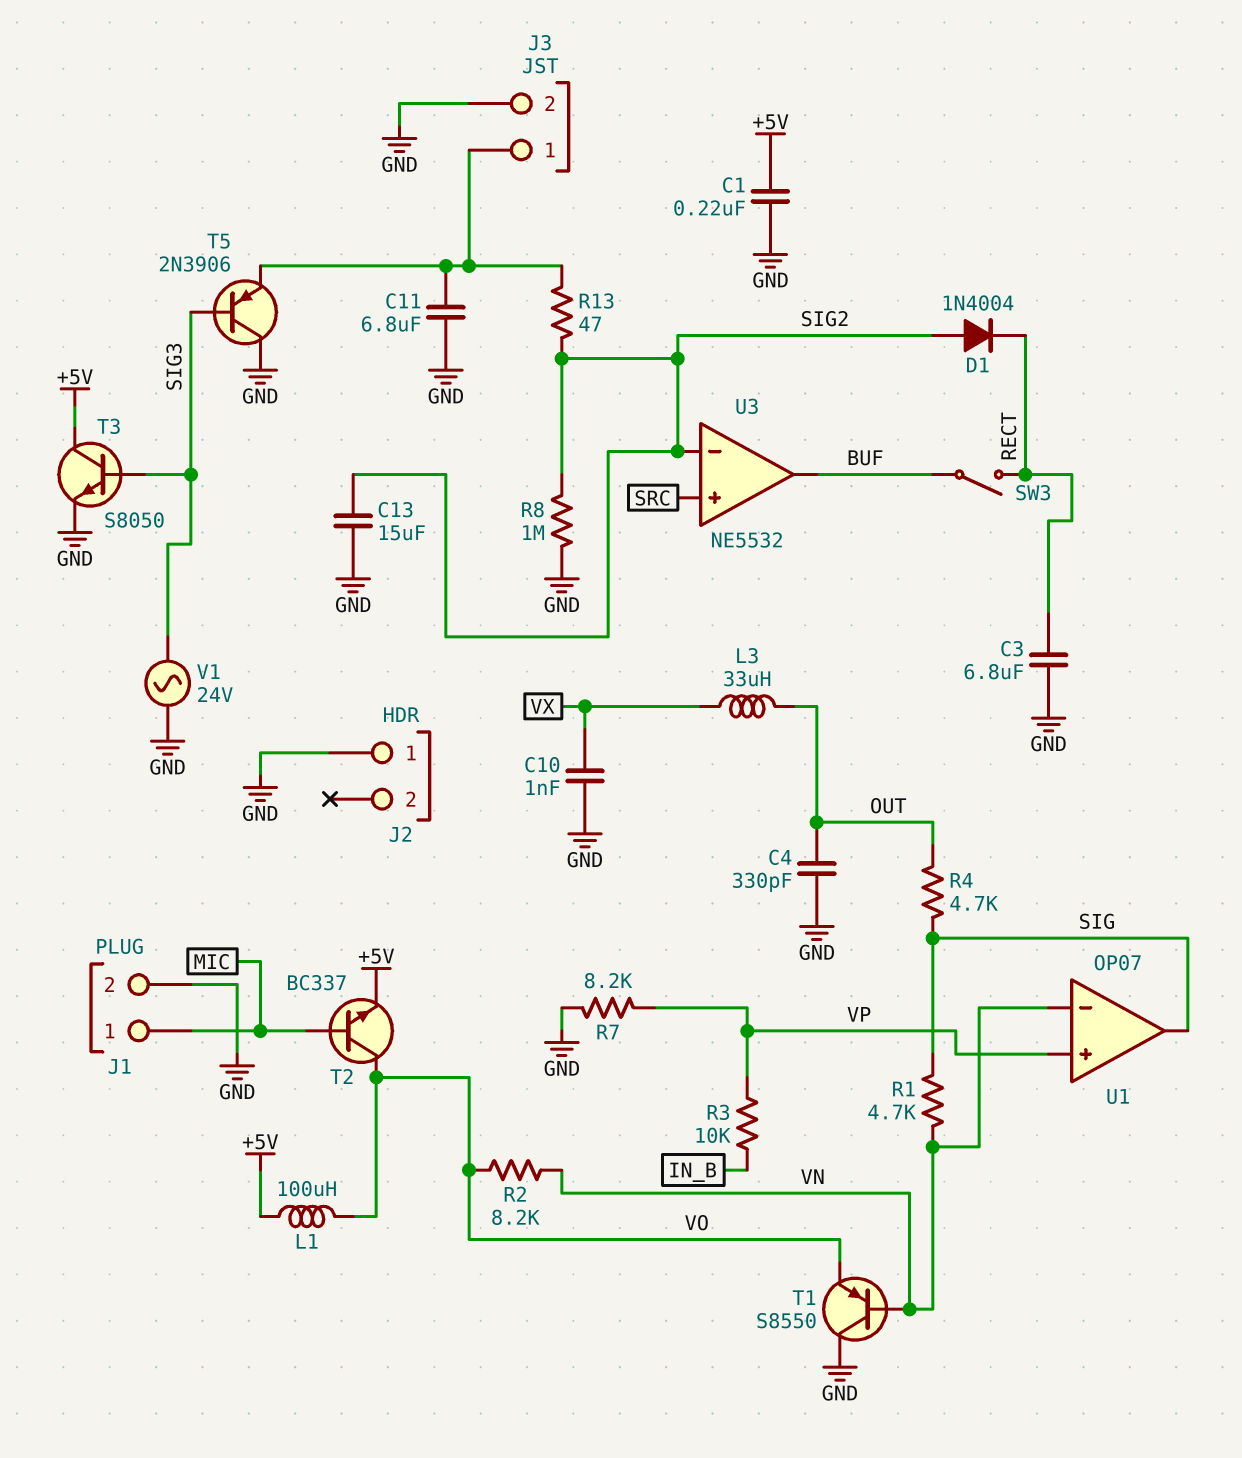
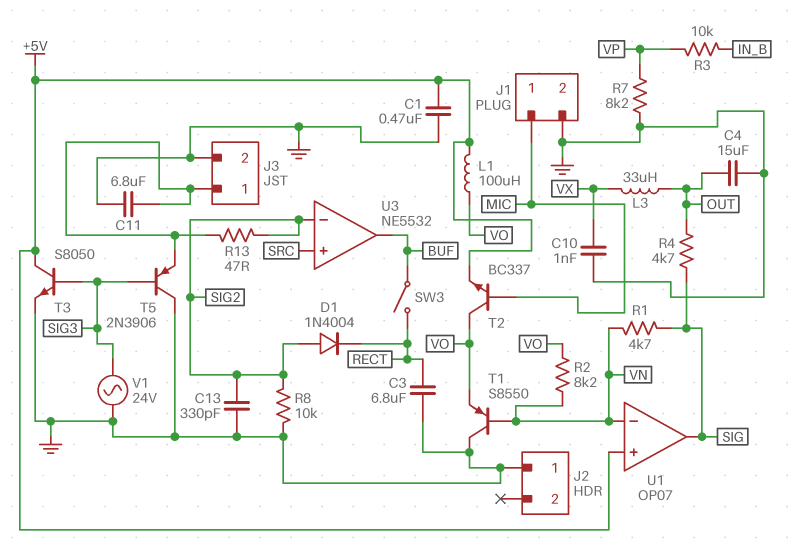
C1: 220nF (+5V, GND) -> 470nF (+5V, GND)
C4: 330pF (GND, OUT) -> 15uF (GND, OUT)
C13: 15uF (GND, SIG2) -> 330pF (GND, SIG2)
R8: 1M (GND, SIG2) -> 10k (GND, SIG2)
U1 pin in+: VP -> +5V

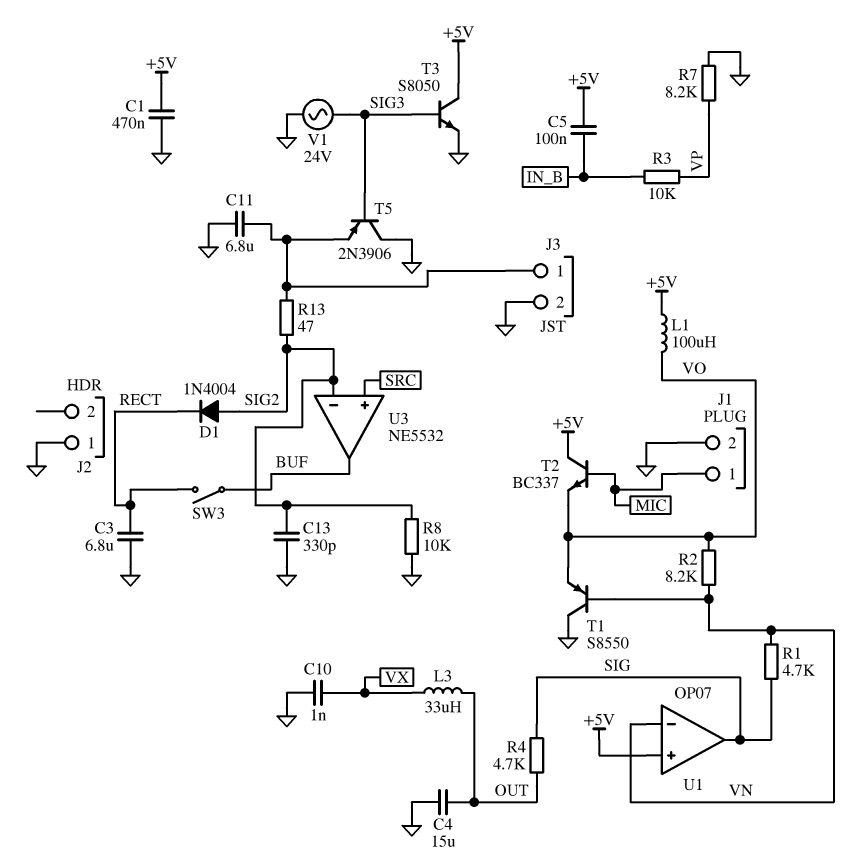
C5: none -> 100nF (+5V, IN_B)
T2: NPN BC337 (B MIC, C VO, E +5V) -> NPN BC337 (B MIC, C +5V, E VO)

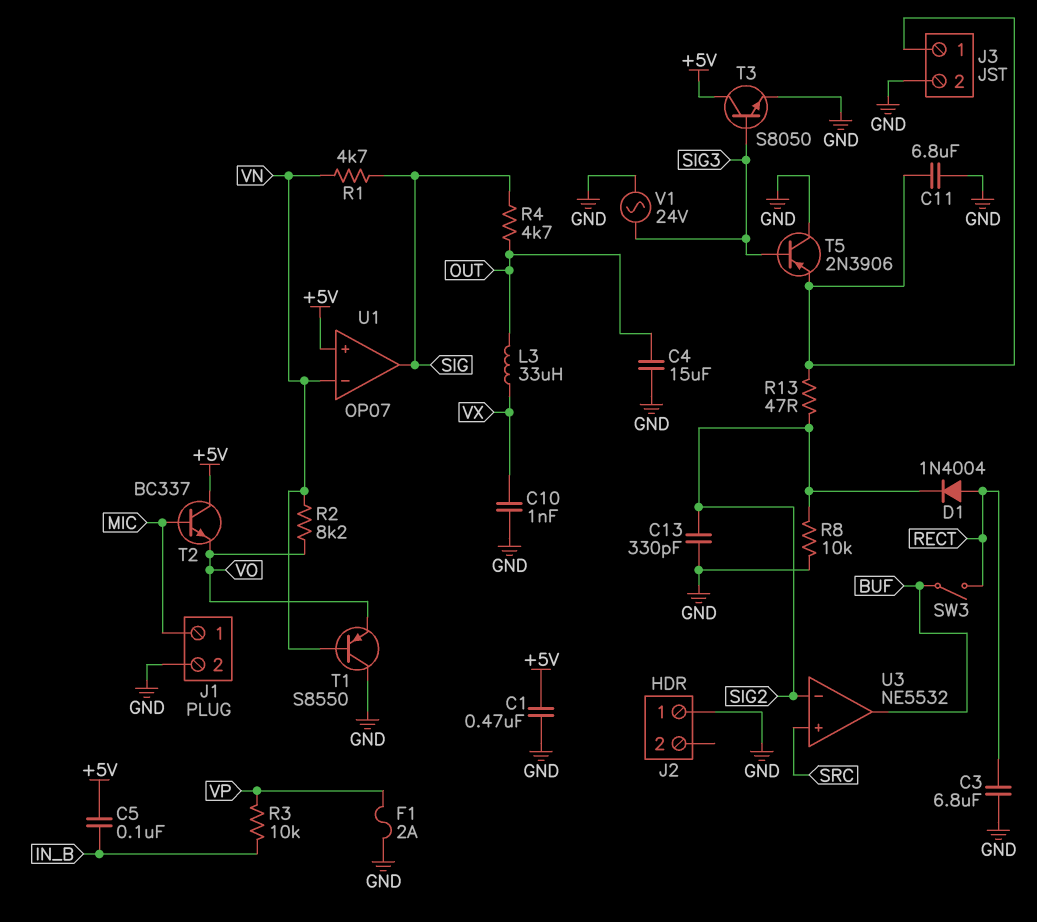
D1: diode 1N4004 (A SIG2, K RECT) -> diode 1N4004 (A RECT, K SIG2)
F1: none -> 2A (GND, VP)
L1: 100uH (+5V, VO) -> none
R7: 8.2k (GND, VP) -> none

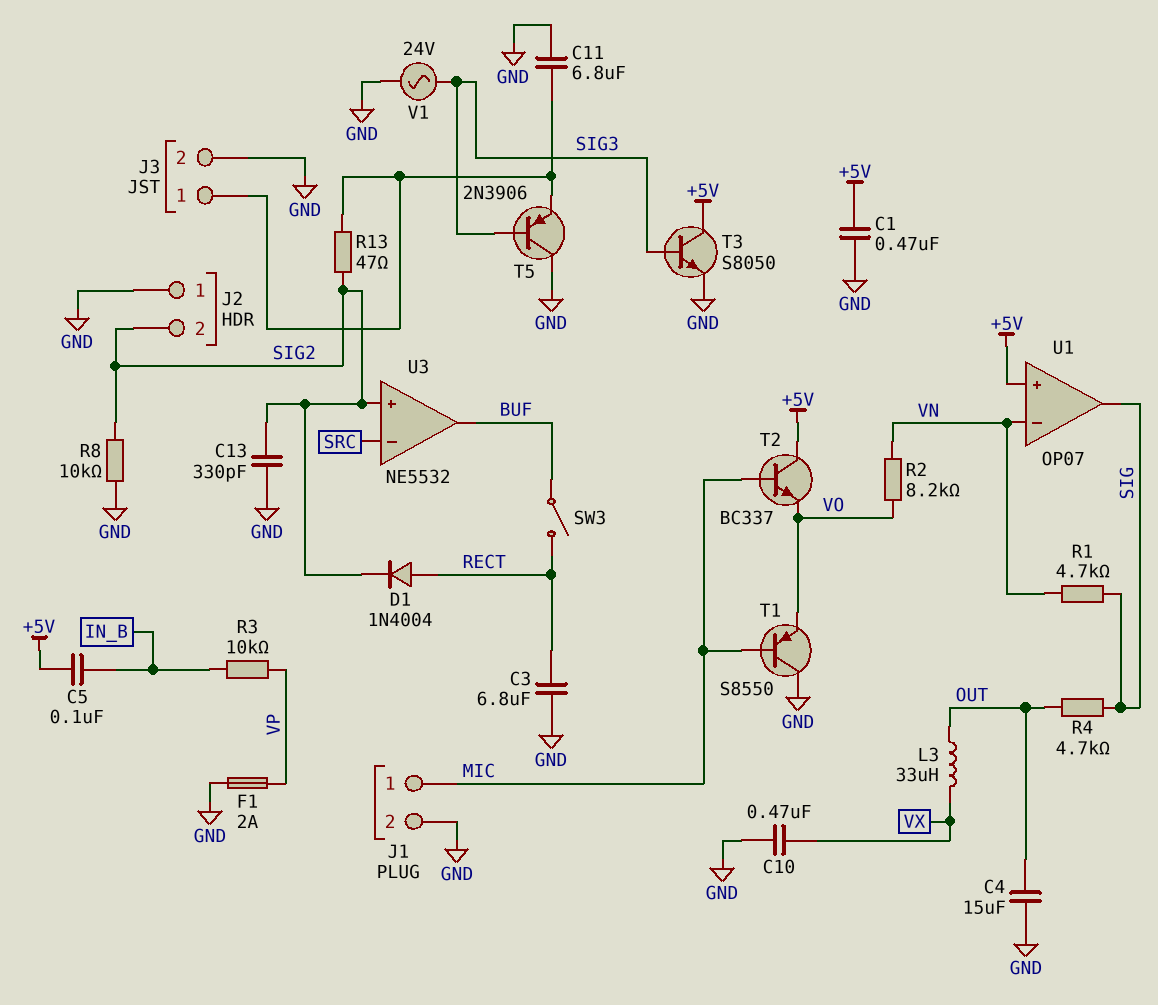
C10: 1nF (GND, VX) -> 470nF (GND, VX)
J2 pin 2: none -> SIG2
T1: PNP S8550 (B VN, C GND, E VO) -> PNP S8550 (B MIC, C GND, E VO)
U3 pin in+: SRC -> SIG2
U3 pin in-: SIG2 -> SRC

